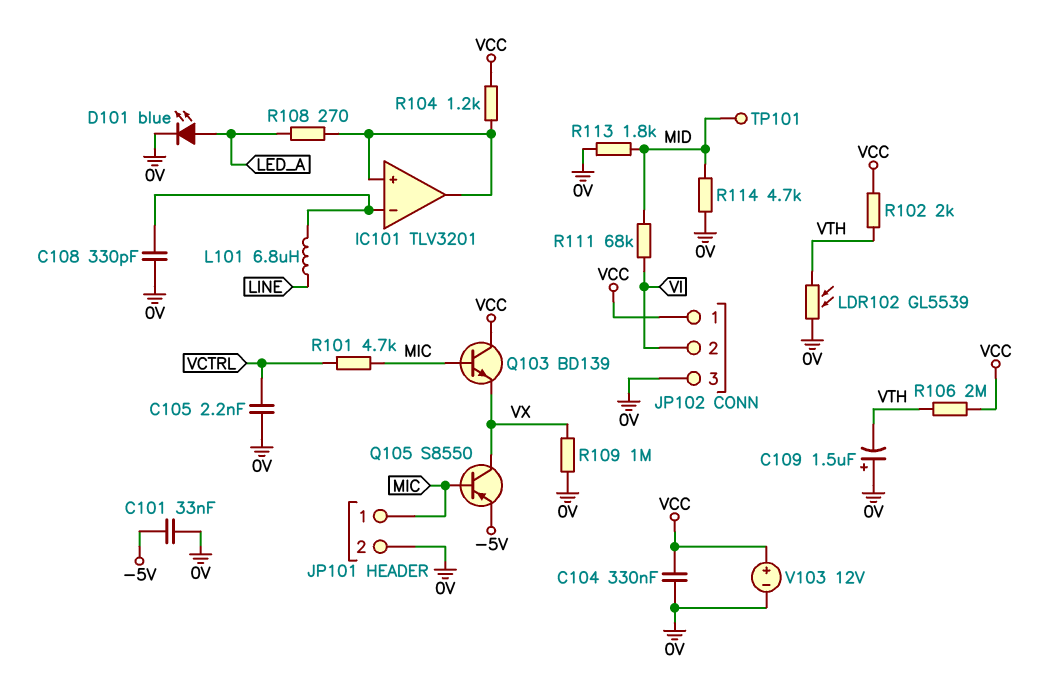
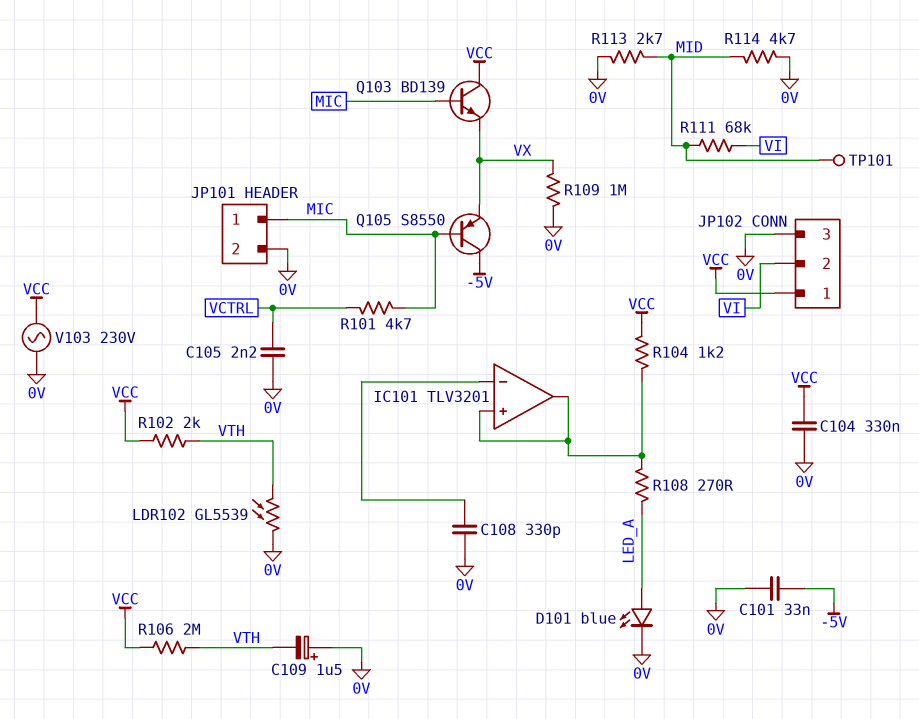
L101: 6.8uH (IC101/in-, LINE) -> none
Q105: PNP S8550 (B MIC, C VX, E -5V) -> PNP S8550 (B MIC, C -5V, E VX)
R113: 1.8k (0V, MID) -> 2.7k (0V, MID)
V103: 12V (plus VCC, minus 0V) -> AC 230V (0V, VCC)

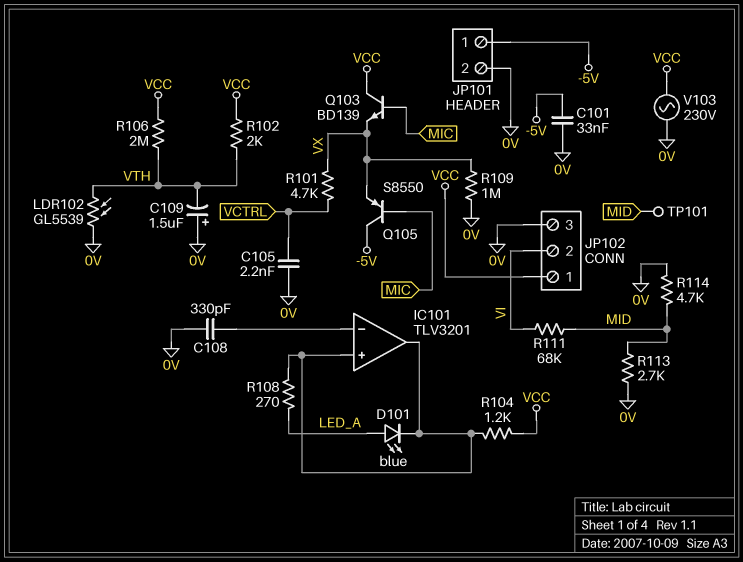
C104: 330nF (0V, VCC) -> none
D101: LED blue (A LED_A, K 0V) -> LED blue (A LED_A, K IC101/in+)
JP101 pin 1: MIC -> -5V
R101: 4.7k (MIC, VCTRL) -> 4.7k (VCTRL, VX)

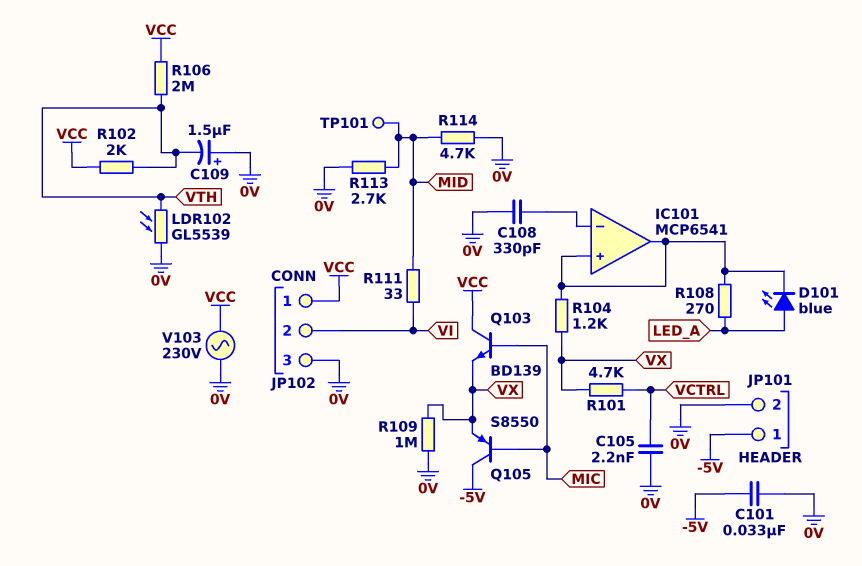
IC101: TLV3201 -> MCP6541
R104: 1.2k (IC101/in+, VCC) -> 1.2k (IC101/in+, VX)
R111: 68k (MID, VI) -> 33 (MID, VI)

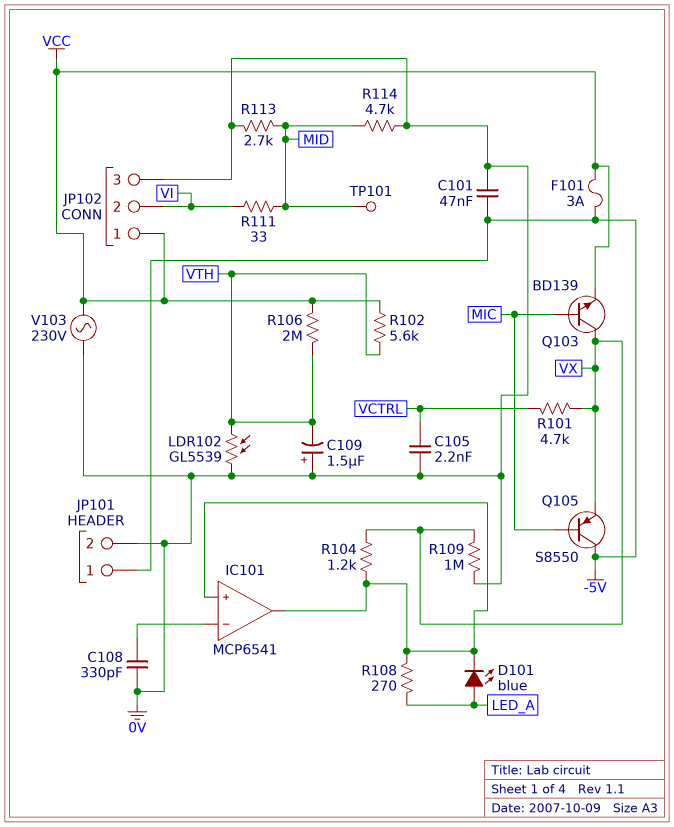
C101: 33nF (-5V, 0V) -> 47nF (-5V, 0V)
F101: none -> 3A (-5V, VCC)
Q103: NPN BD139 (B MIC, C VCC, E VX) -> NPN BD139 (B MIC, C VX, E VCC)
R102: 2k (VCC, VTH) -> 5.6k (VCC, VTH)

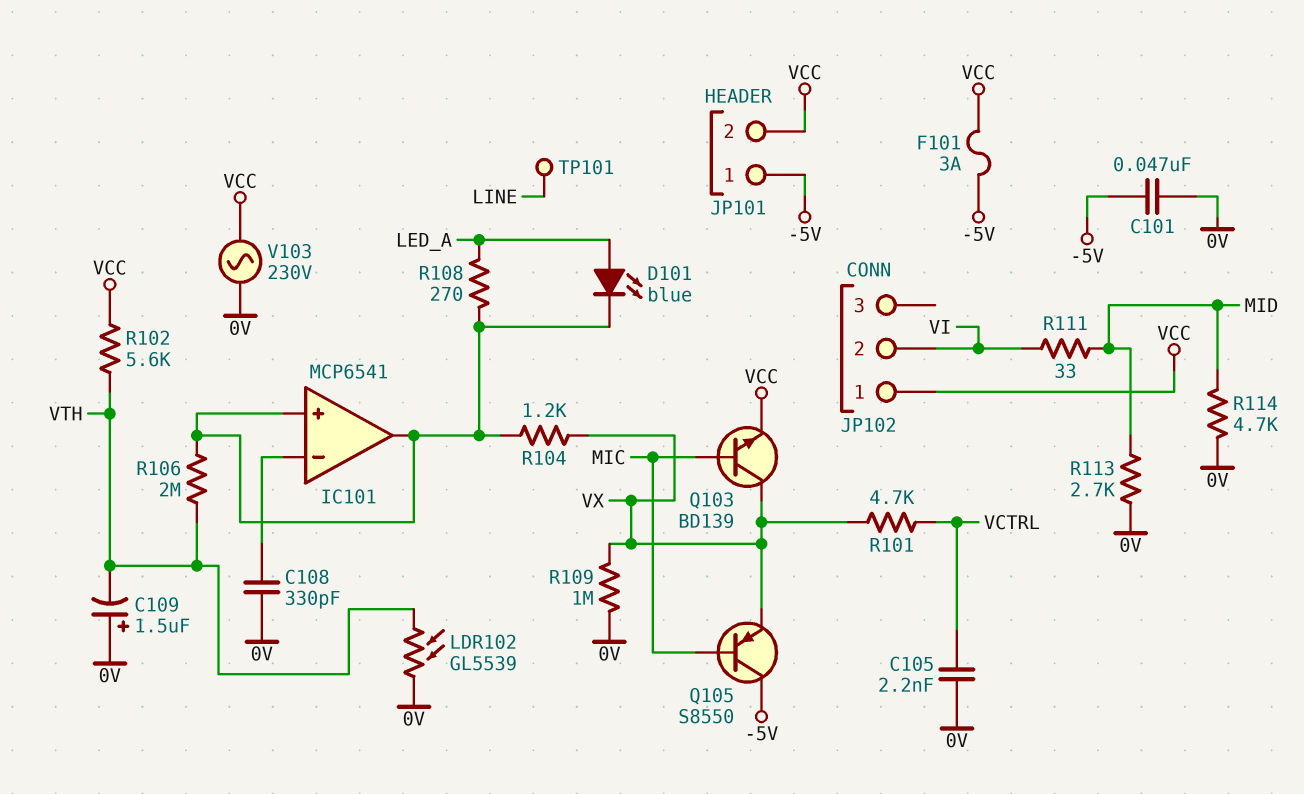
JP101 pin 2: 0V -> VCC
JP102 pin 3: 0V -> none
R106: 2M (VCC, VTH) -> 2M (IC101/in+, VTH)
TP101: test point (MID) -> test point (LINE)

